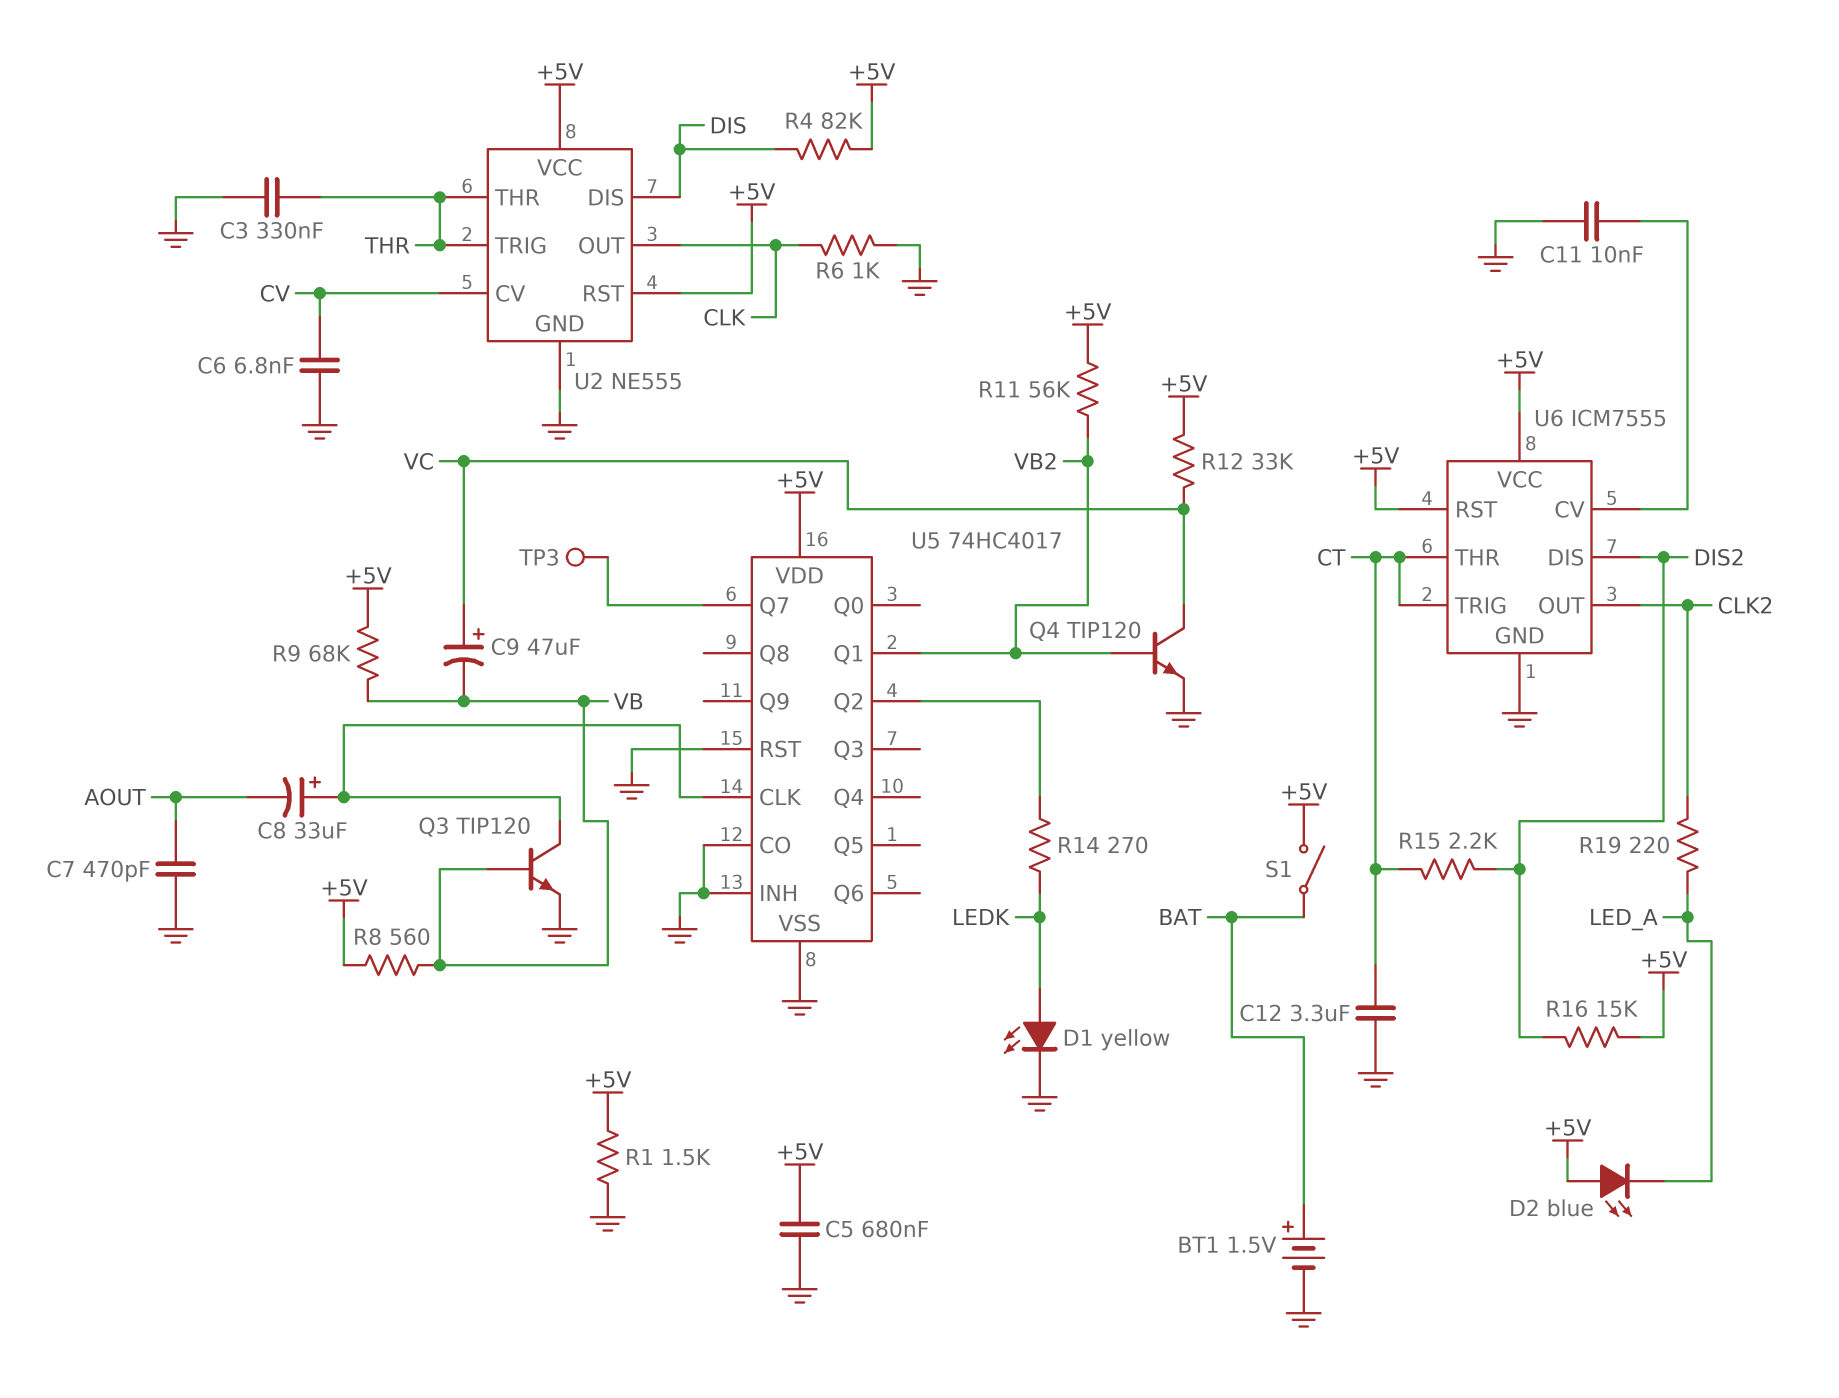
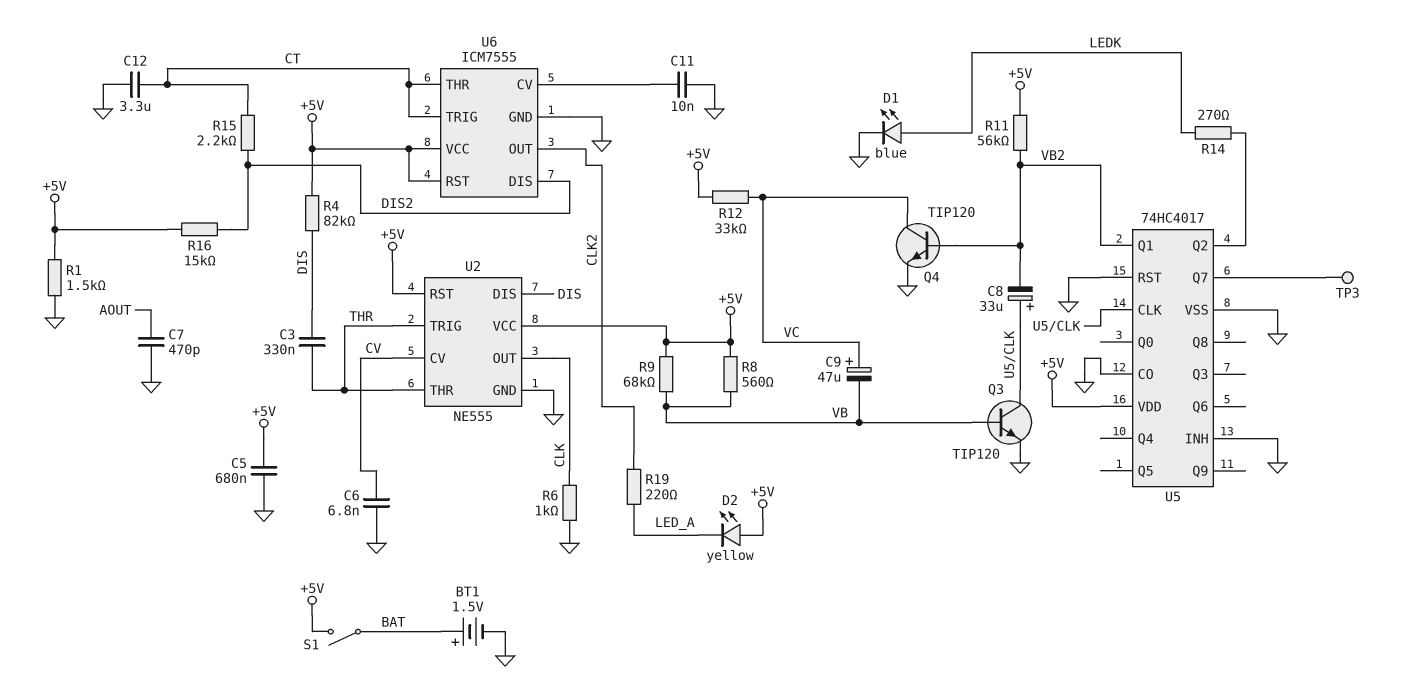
C3: 330nF (GND, THR) -> 330nF (DIS, THR)
C8: 33uF (plus U5/CLK, minus AOUT) -> 33uF (plus U5/CLK, minus VB2)
D1: LED yellow (A LEDK, K GND) -> LED blue (A LEDK, K GND)
D2: LED blue (A +5V, K LED_A) -> LED yellow (A +5V, K LED_A)

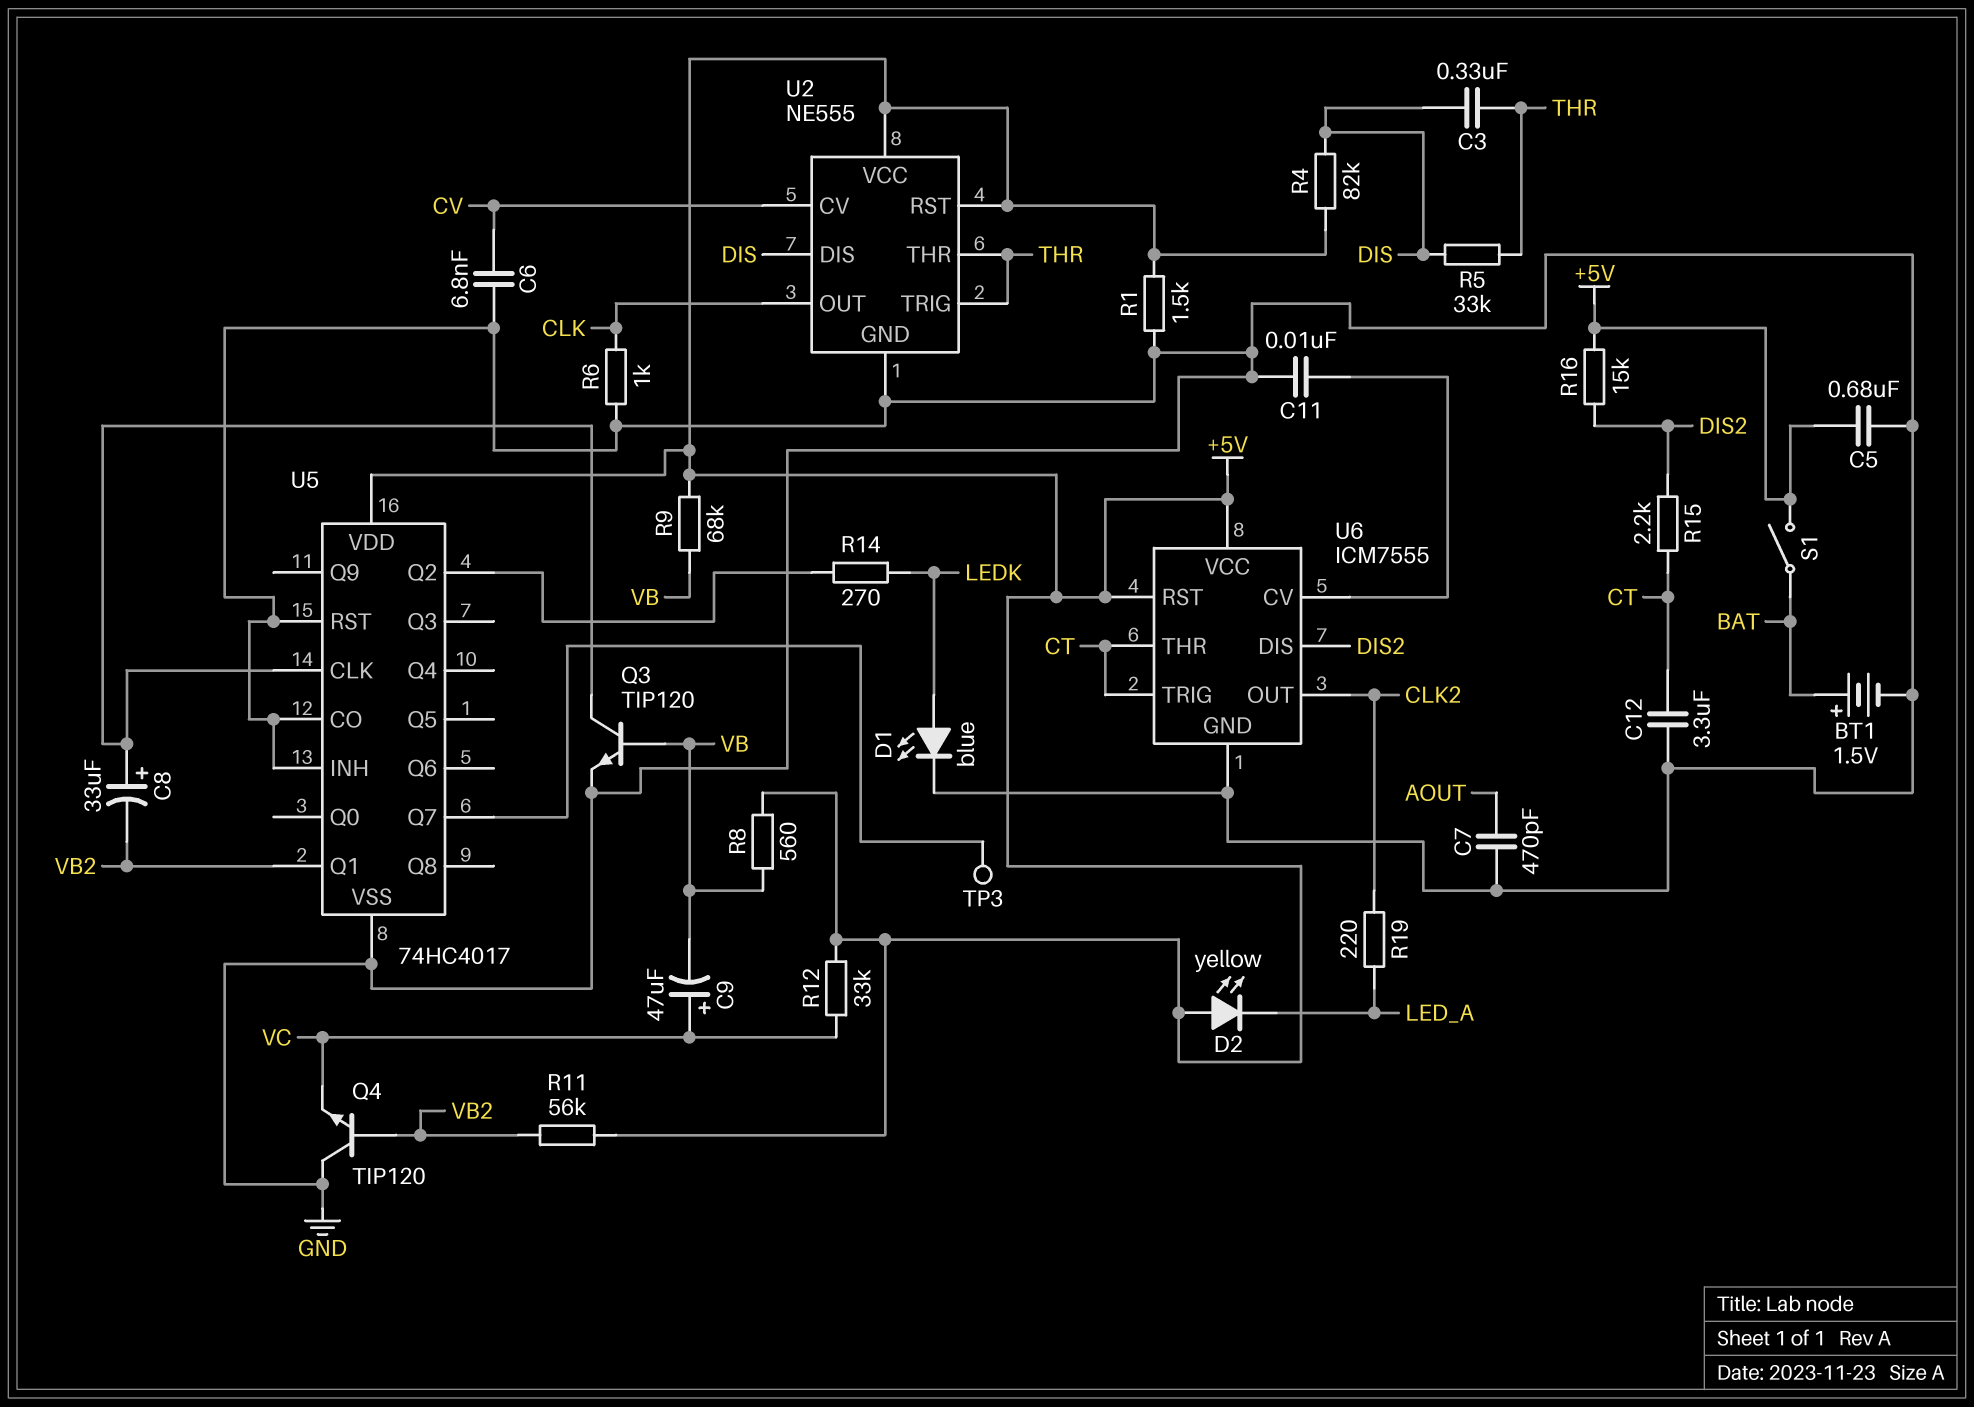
Q4: NPN TIP120 (B VB2, C VC, E GND) -> NPN TIP120 (B VB2, C GND, E VC)
R5: none -> 33k (DIS, THR)

